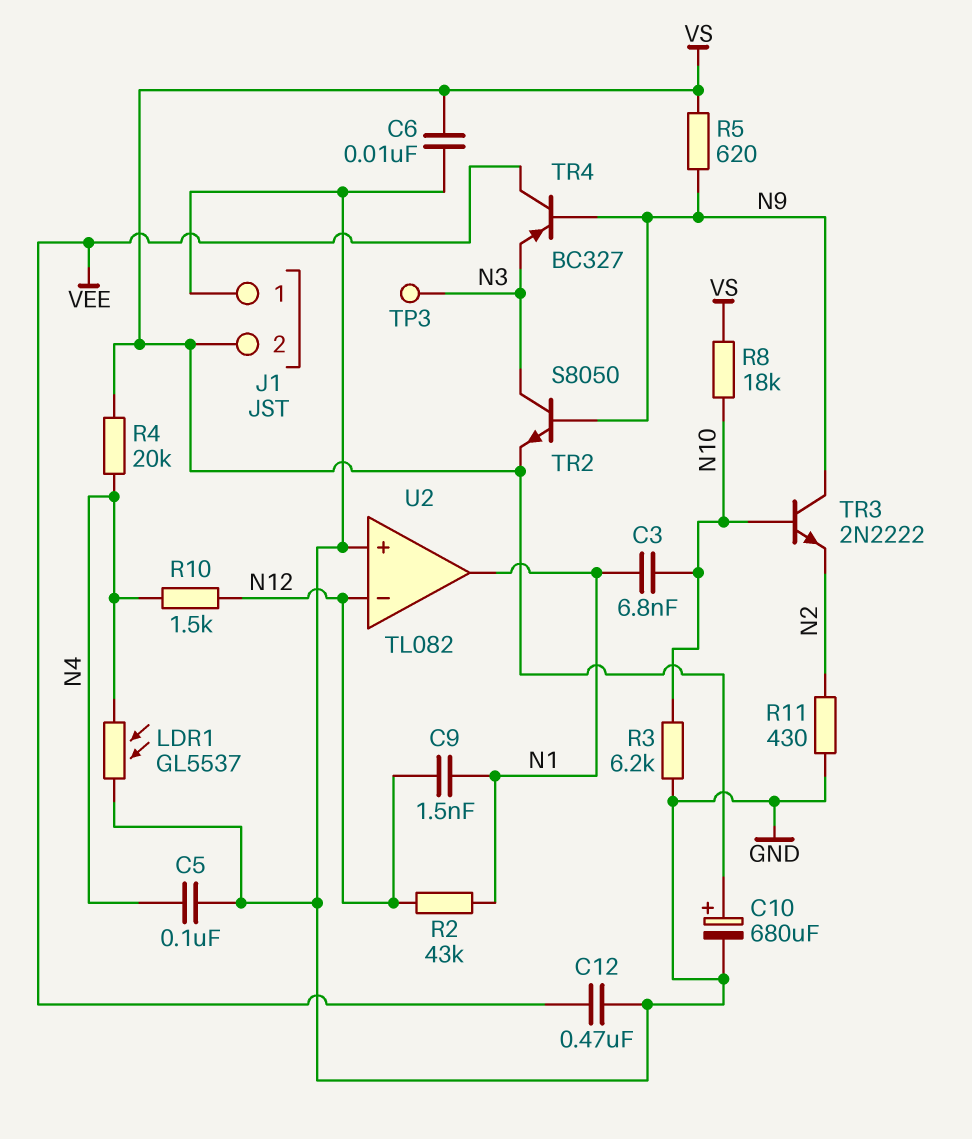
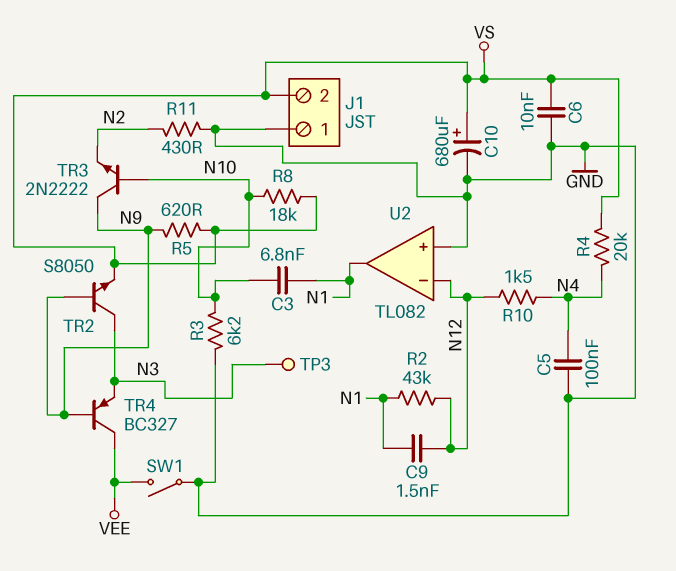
C12: 470nF (GND, VEE) -> none
LDR1: GL5537 (GND, N4) -> none
SW1: none -> switch (GND, VEE)

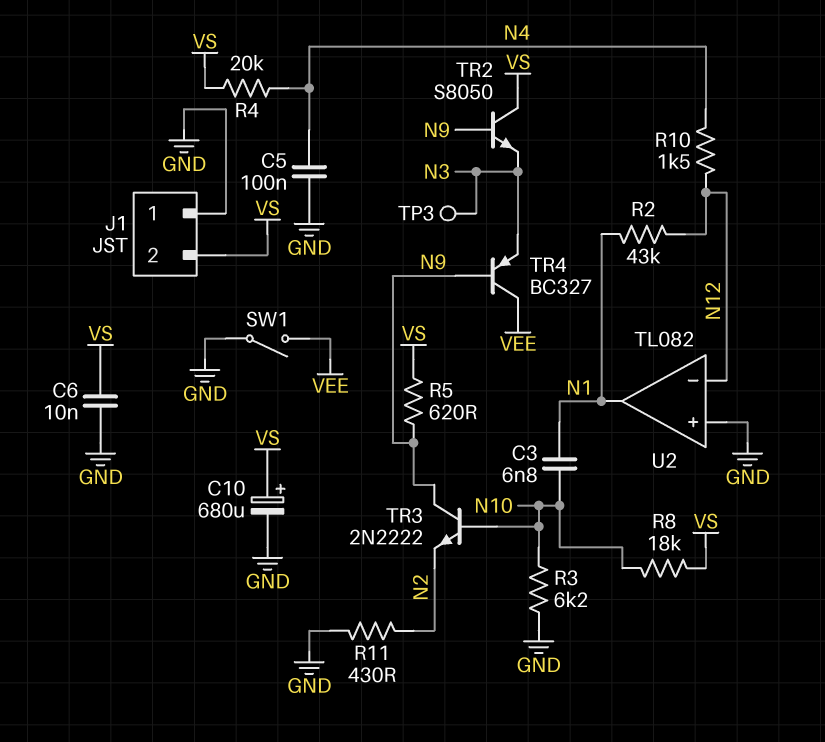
C9: 1.5nF (N1, N12) -> none
TR2: NPN S8050 (B N9, C N3, E VS) -> NPN S8050 (B N9, C VS, E N3)

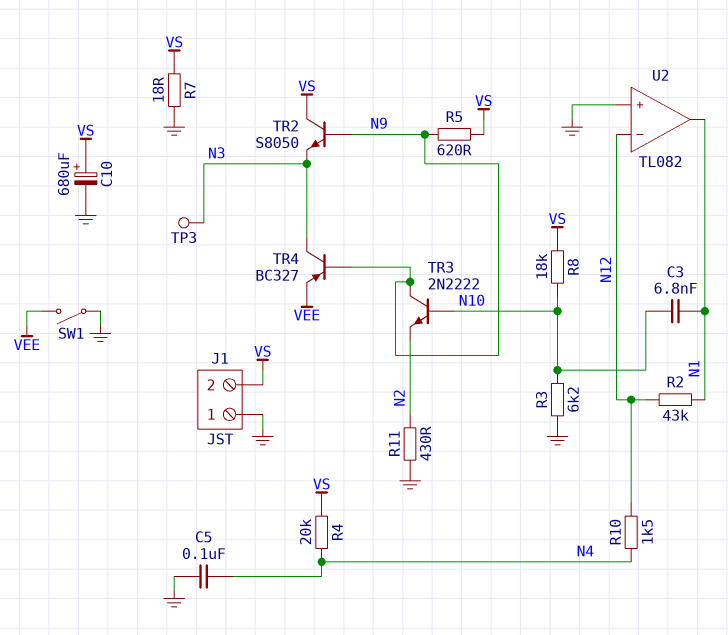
C6: 10nF (GND, VS) -> none
R7: none -> 18 (GND, VS)
TR4: PNP BC327 (B N9, C VEE, E N3) -> PNP BC327 (B N9, C N3, E VEE)

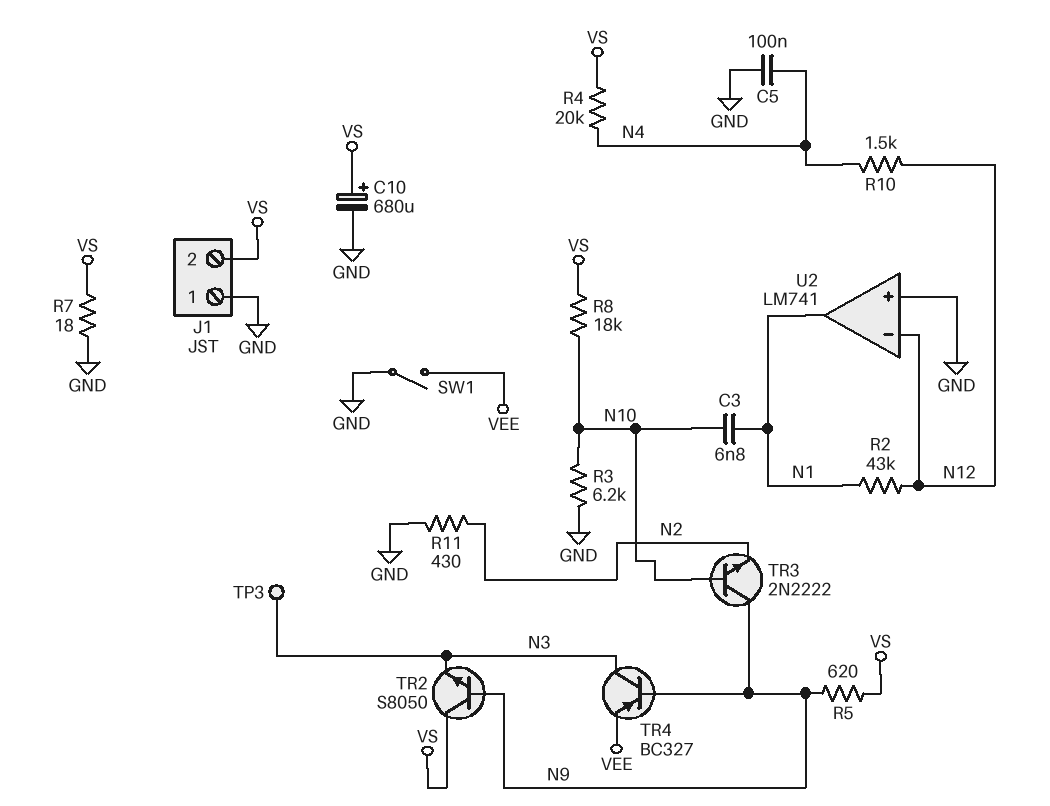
U2: TL082 -> LM741

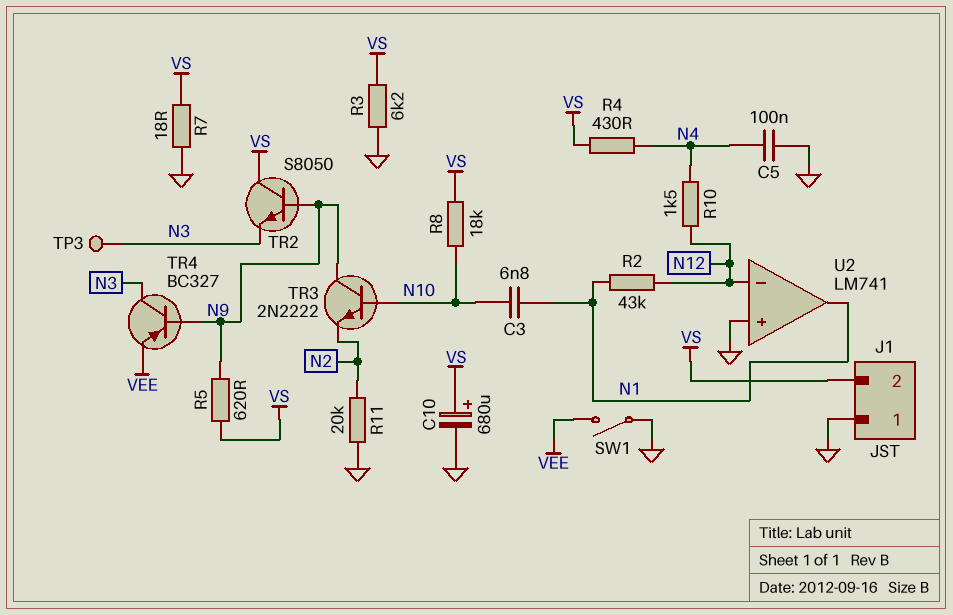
R3: 6.2k (GND, N10) -> 6.2k (GND, VS)
R4: 20k (N4, VS) -> 430 (N4, VS)
R11: 430 (GND, N2) -> 20k (GND, N2)

